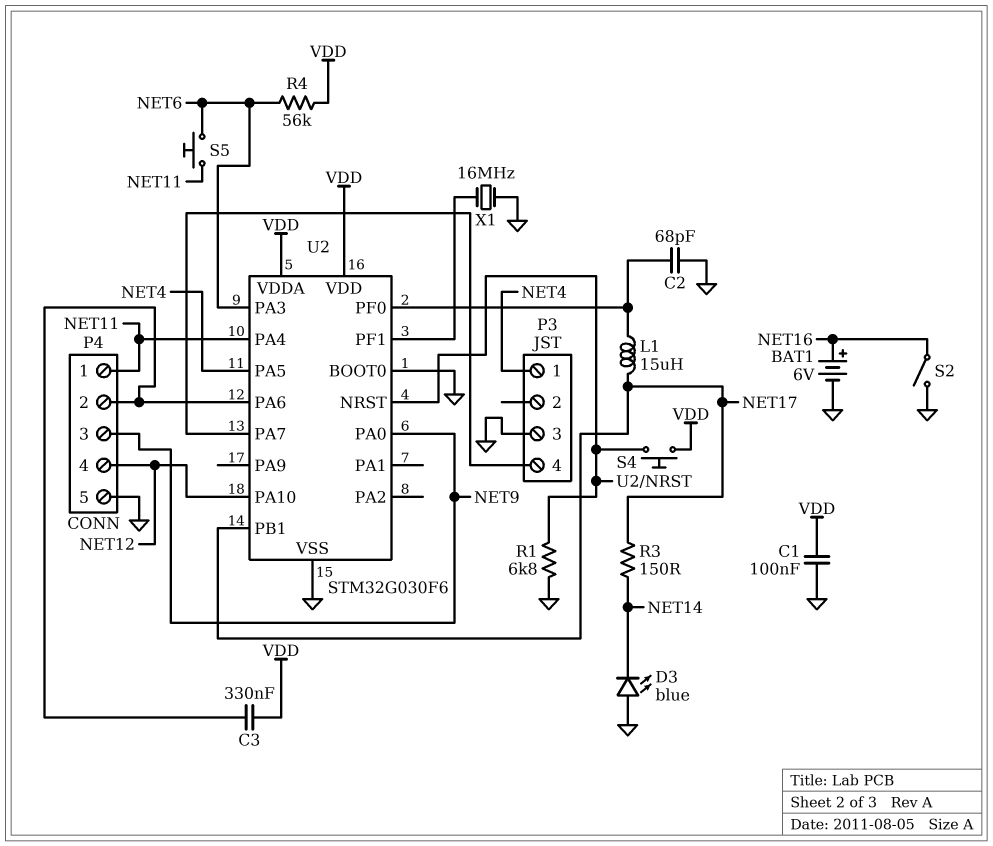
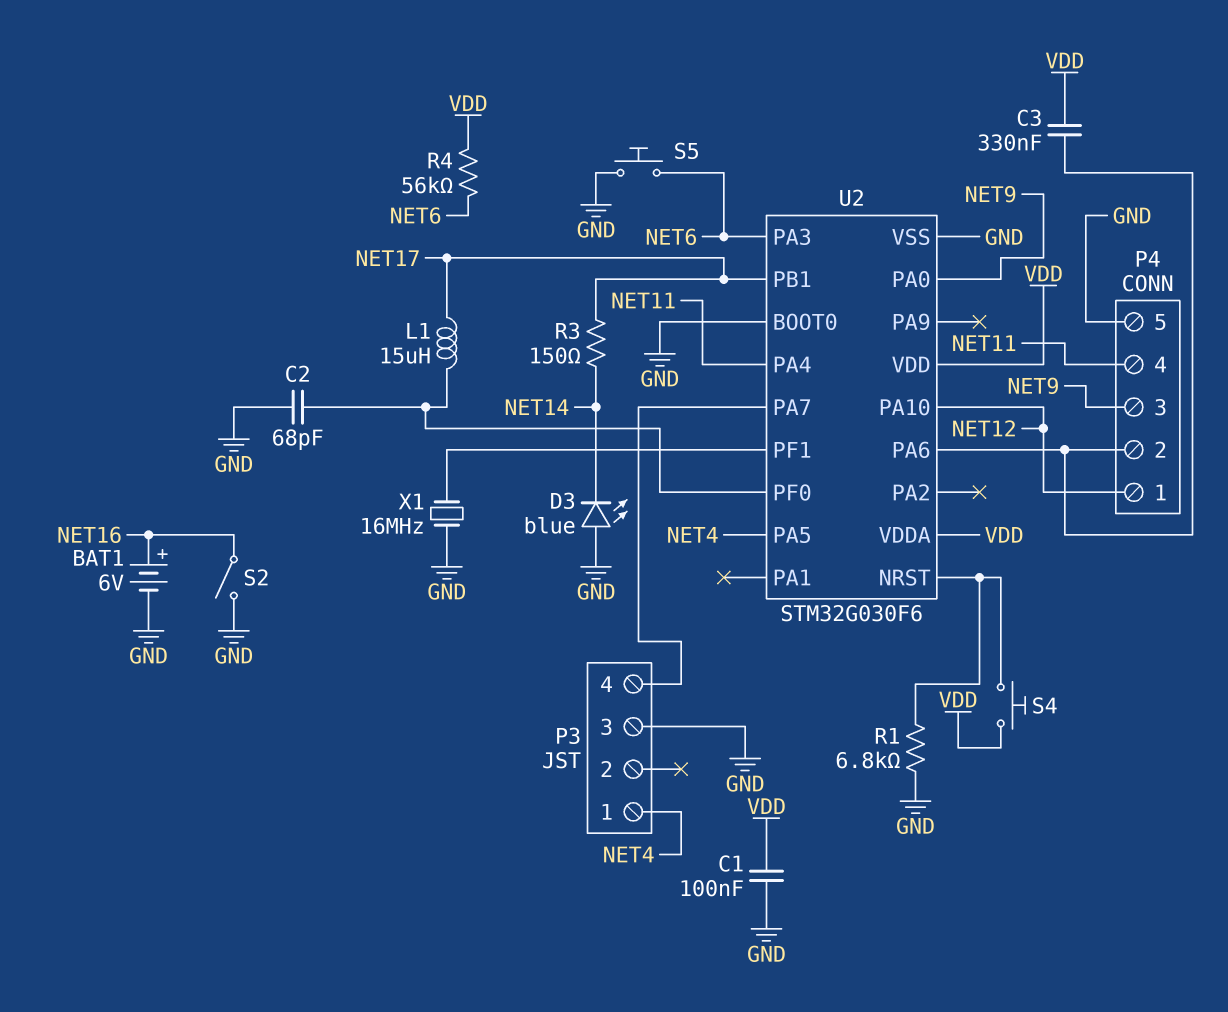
P4 pin 1: NET11 -> NET12
P4 pin 4: NET12 -> NET11
S5: button (NET6, NET11) -> button (GND, NET6)

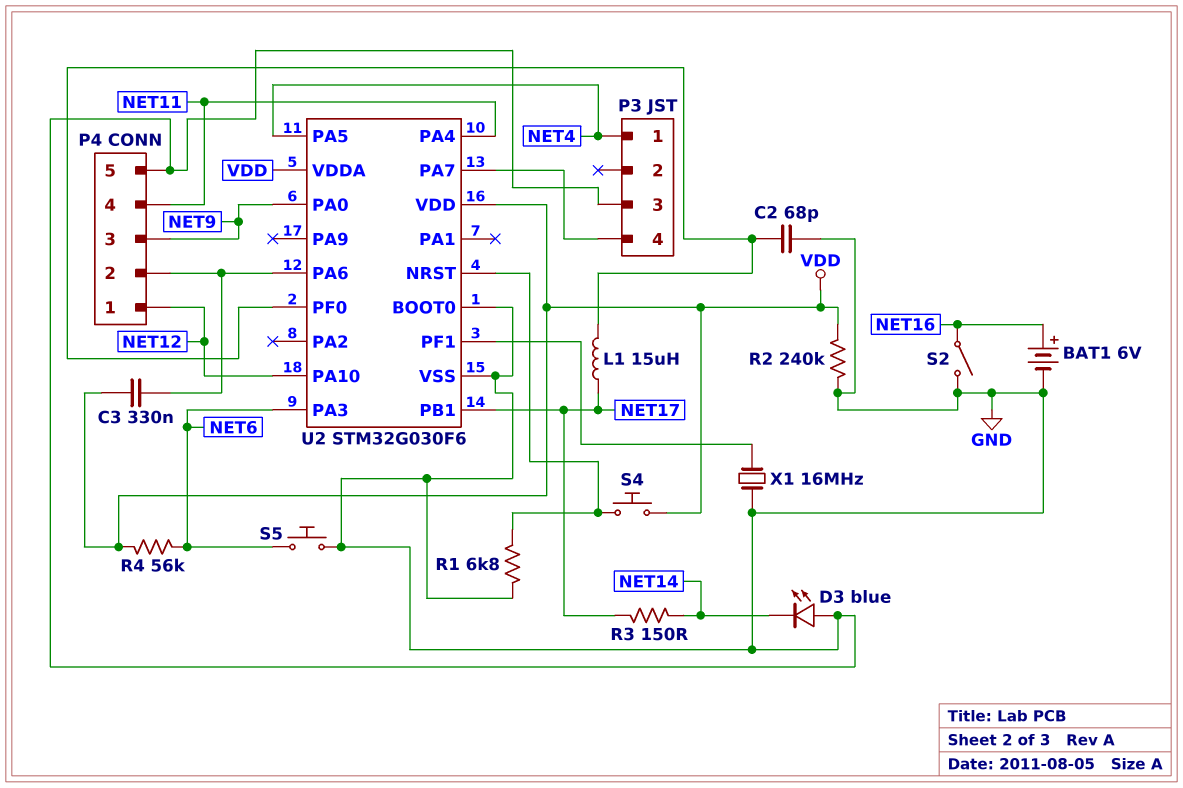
C1: 100nF (GND, VDD) -> none
R2: none -> 240k (GND, VDD)

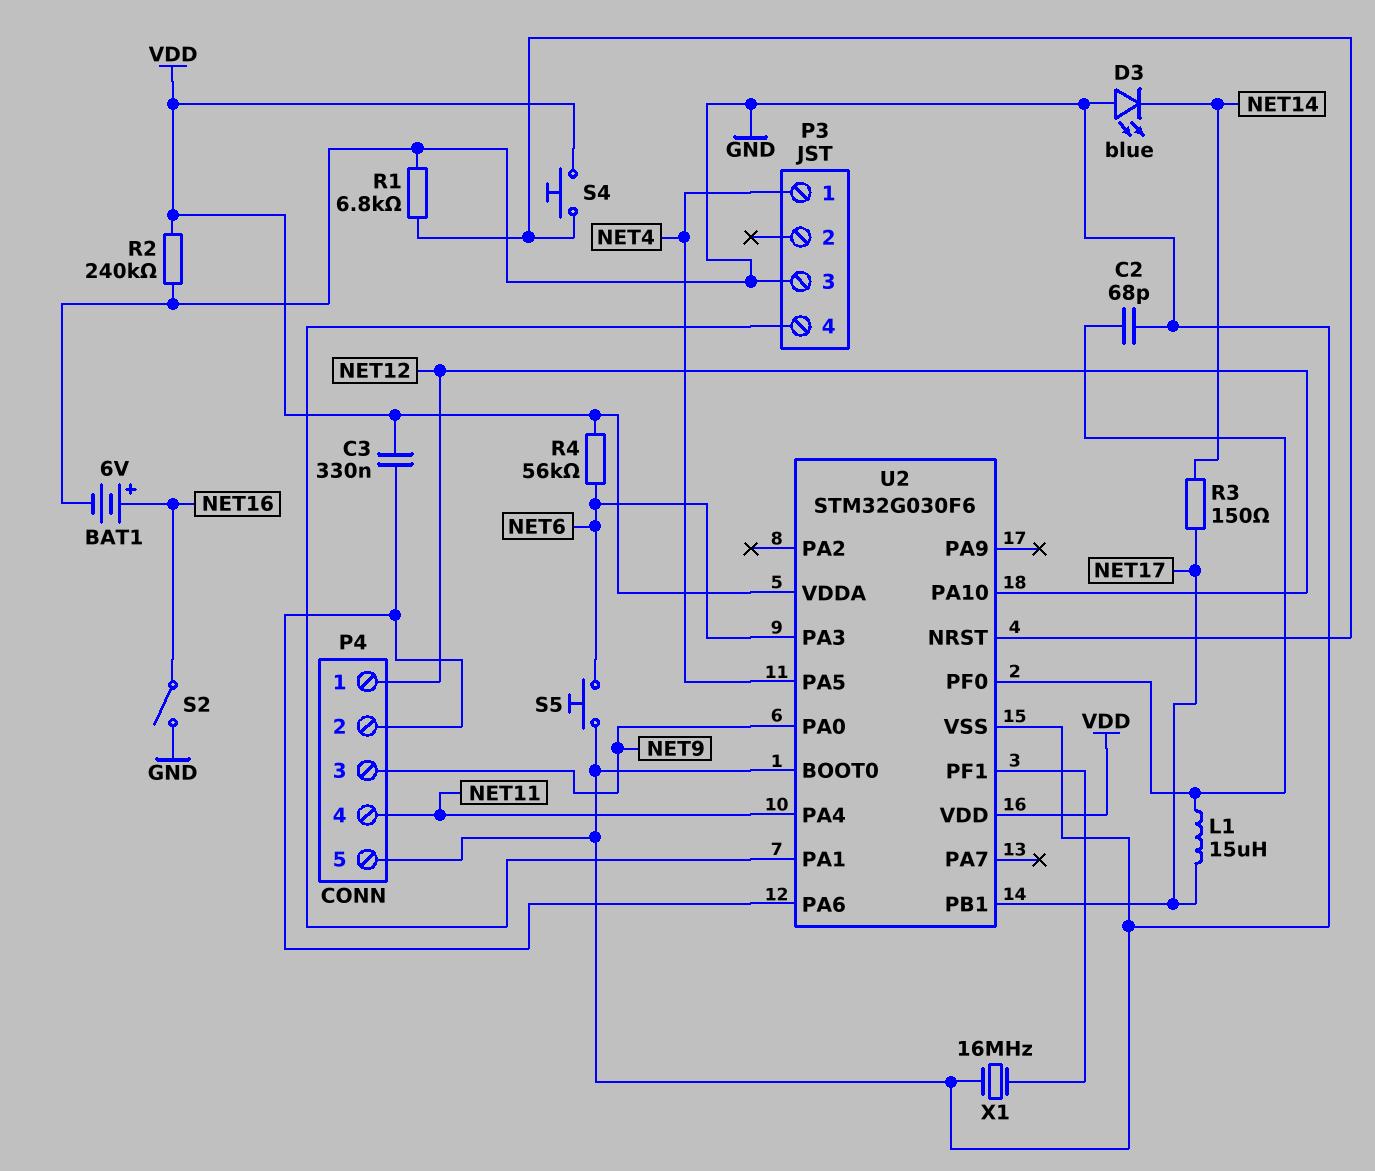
U2 pin PA1: none -> P3/4
U2 pin PA7: P3/4 -> none

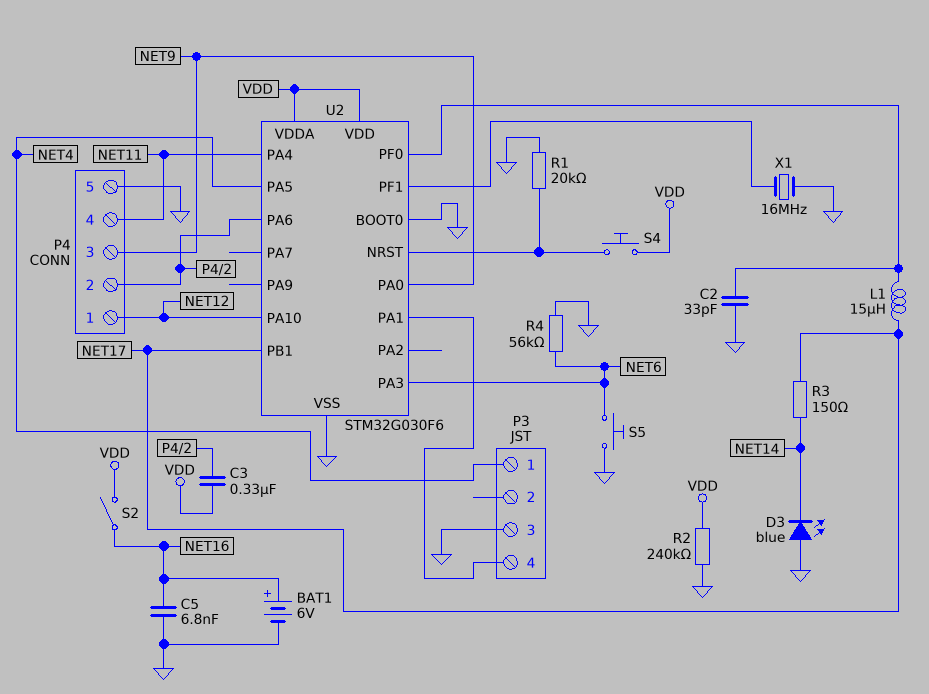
C2: 68pF (GND, U2/PF0) -> 33pF (GND, U2/PF0)
C5: none -> 6.8nF (GND, NET16)
R1: 6.8k (GND, U2/NRST) -> 20k (GND, U2/NRST)
R4: 56k (NET6, VDD) -> 56k (GND, NET6)
S2: switch (GND, NET16) -> switch (NET16, VDD)

